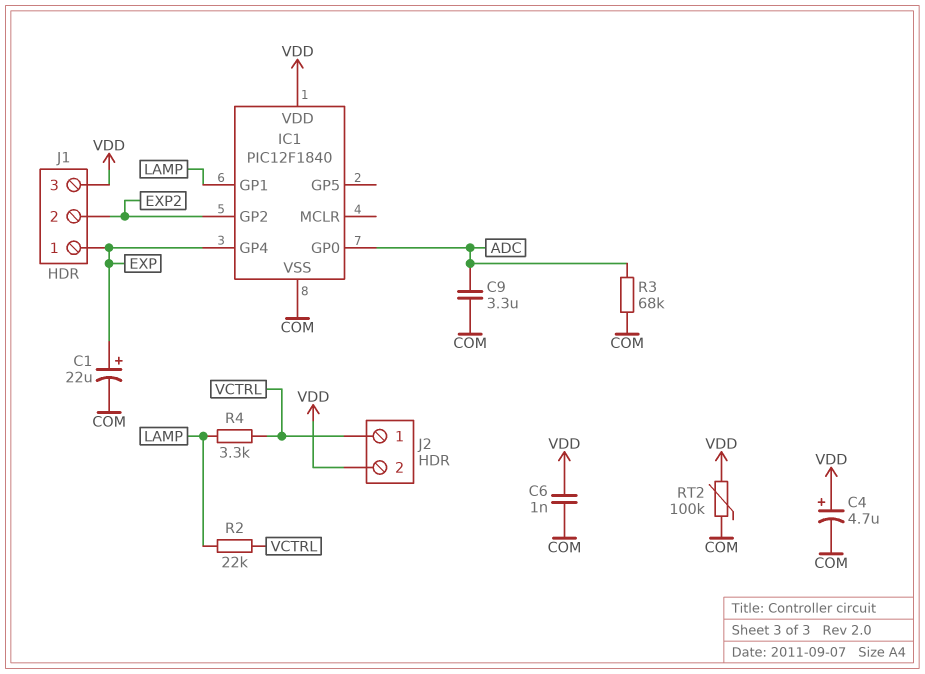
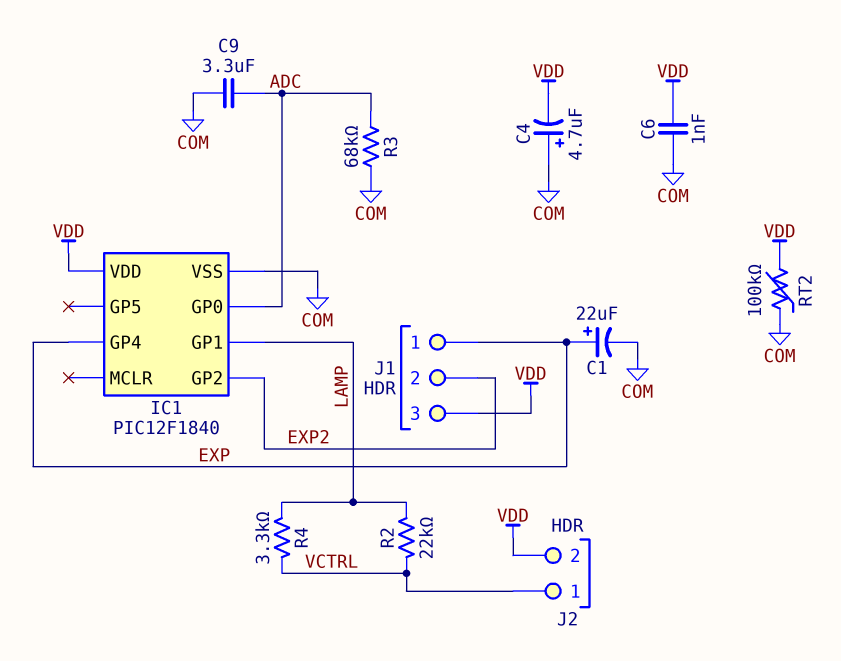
C4: 4.7uF (plus VDD, minus COM) -> 4.7uF (plus COM, minus VDD)

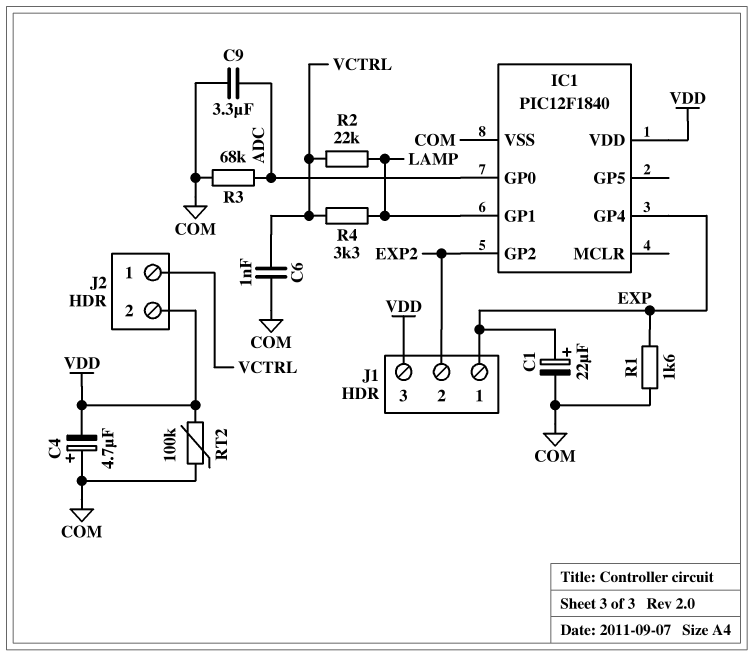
C6: 1nF (COM, VDD) -> 1nF (COM, VCTRL)
R1: none -> 1.6k (COM, EXP)

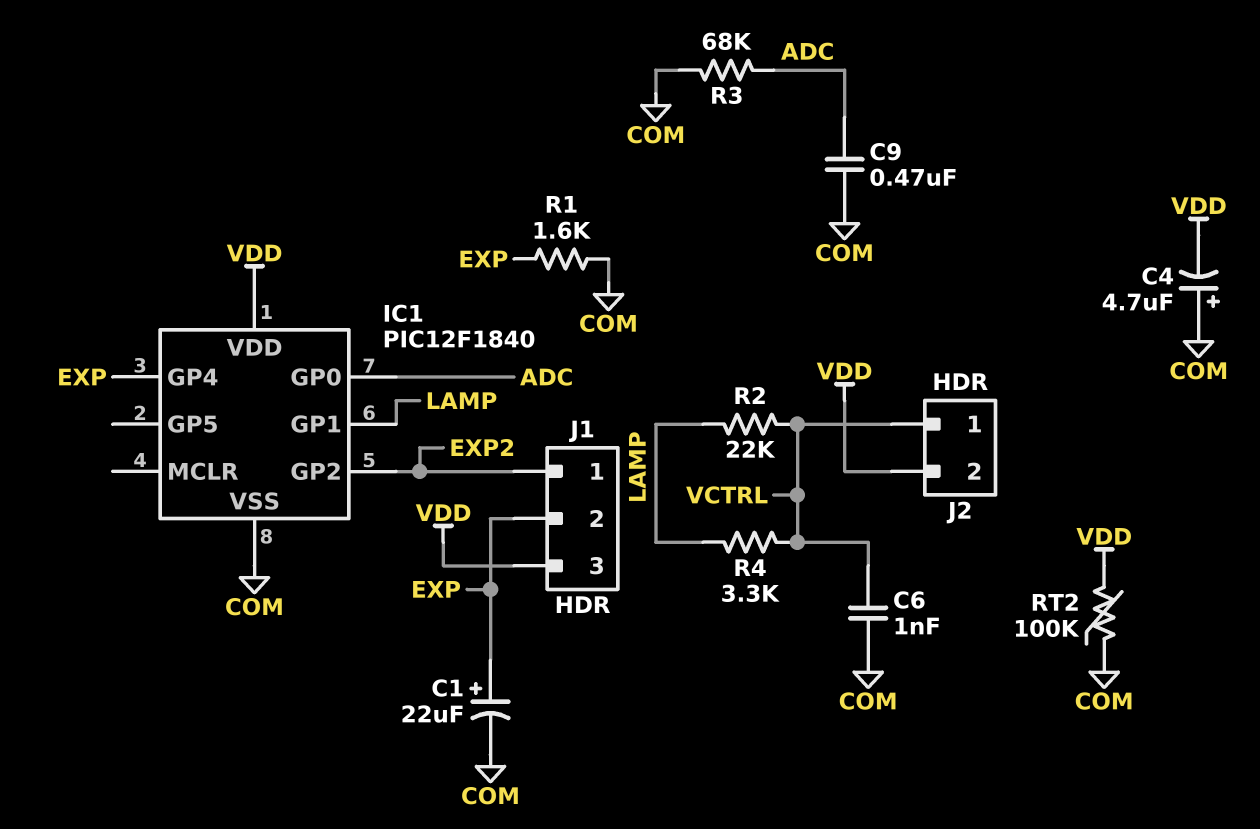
C9: 3.3uF (ADC, COM) -> 470nF (ADC, COM)
J1 pin 1: EXP -> EXP2
J1 pin 2: EXP2 -> EXP

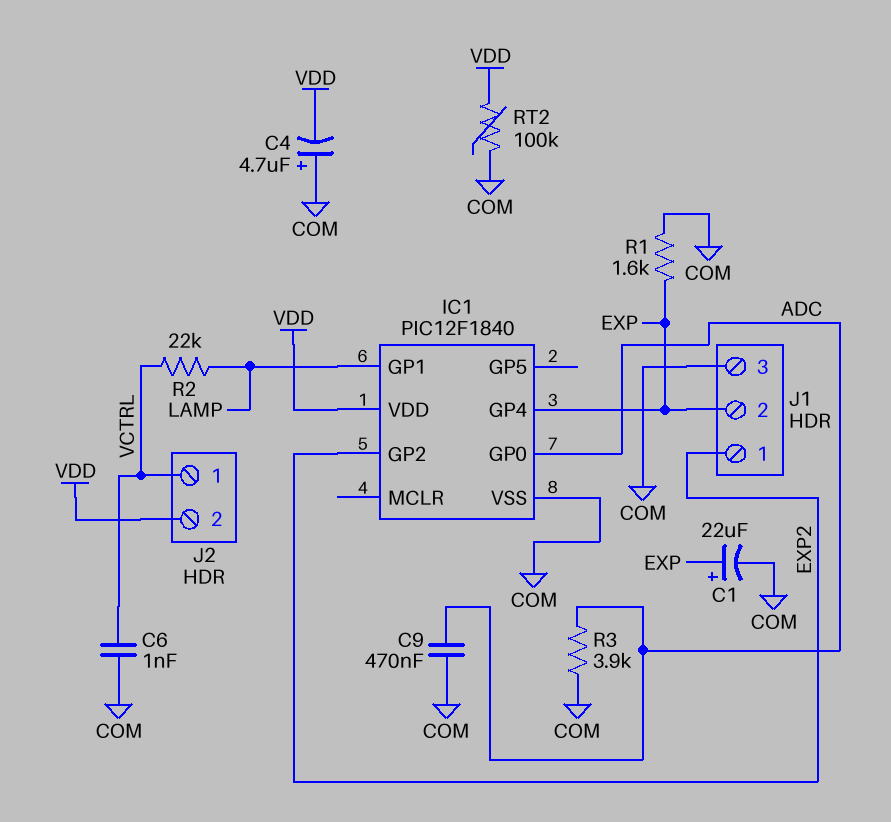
J1 pin 3: VDD -> COM
R3: 68k (ADC, COM) -> 3.9k (ADC, COM)
R4: 3.3k (LAMP, VCTRL) -> none

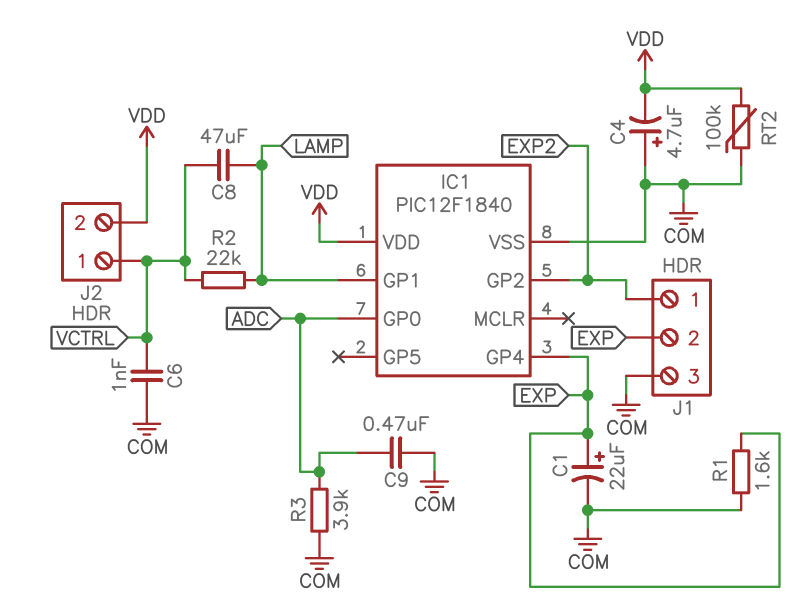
C8: none -> 47uF (LAMP, VCTRL)

